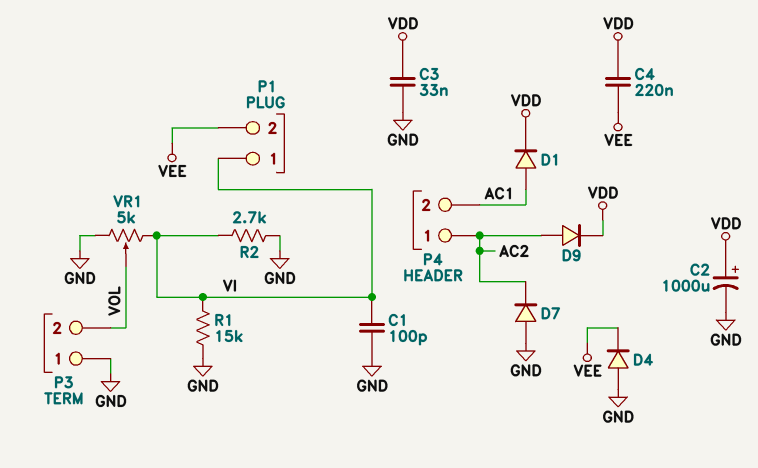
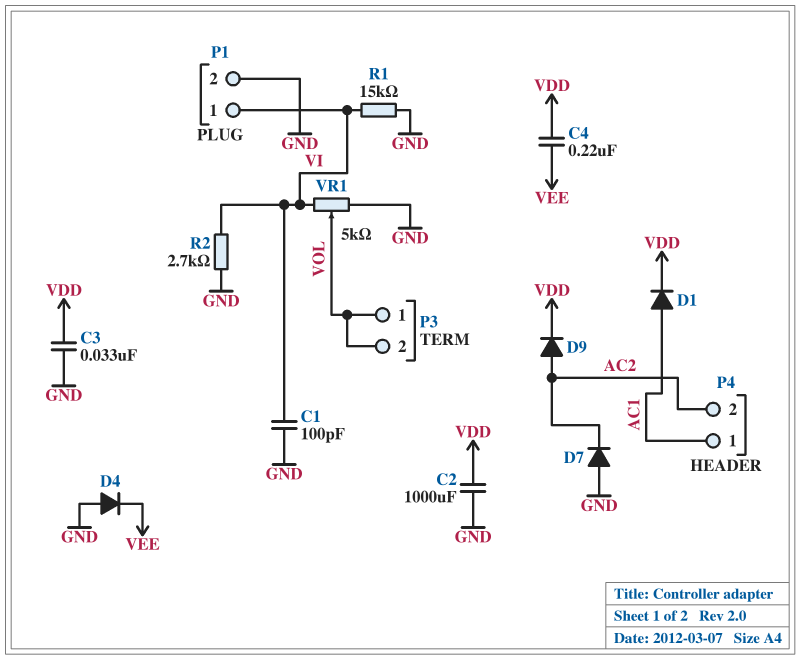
C2: 1000uF (plus VDD, minus GND) -> 1000uF (GND, VDD)
P1 pin 2: VEE -> GND
P3 pin 1: GND -> VOL
P4 pin 1: AC2 -> AC1
P4 pin 2: AC1 -> AC2

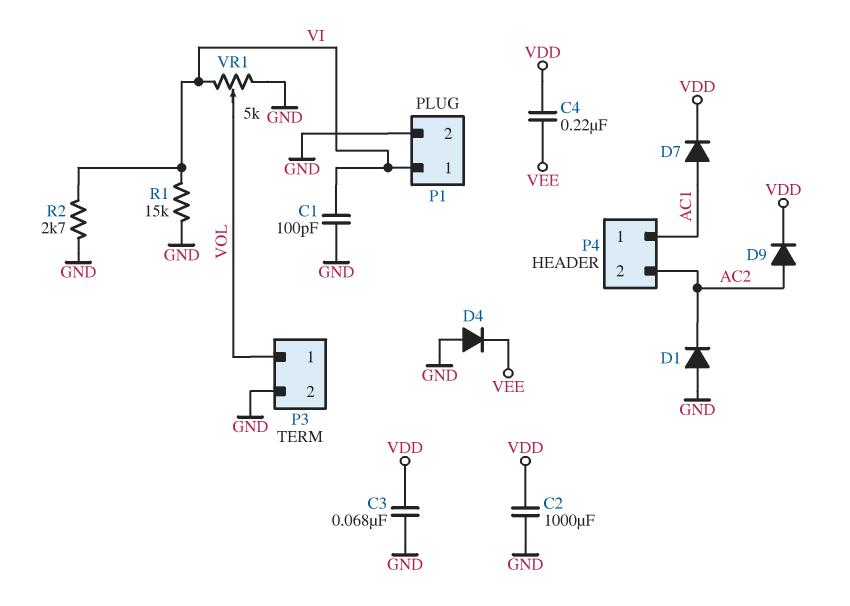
C3: 33nF (GND, VDD) -> 68nF (GND, VDD)
D1: diode (A AC1, K VDD) -> diode (A GND, K AC2)
D7: diode (A GND, K AC2) -> diode (A AC1, K VDD)
P3 pin 2: VOL -> GND

